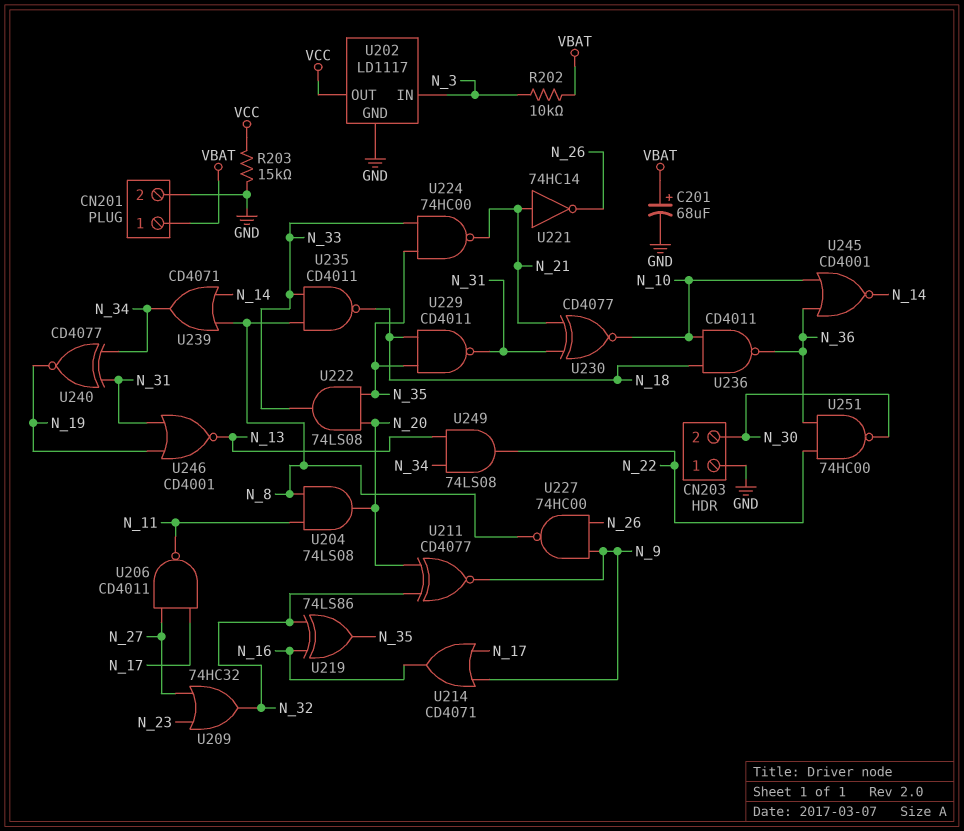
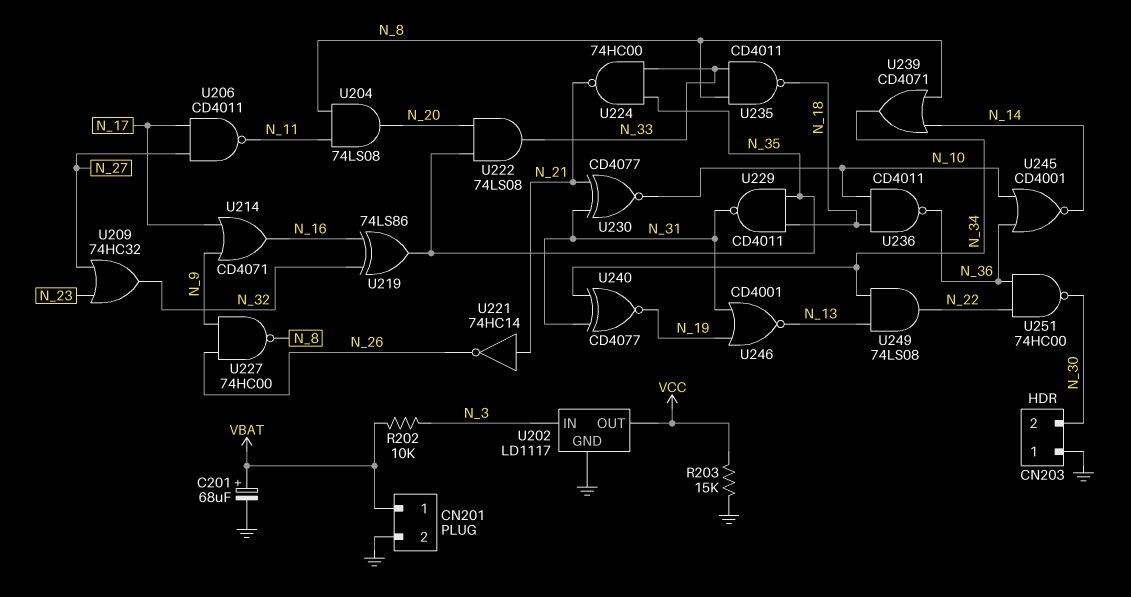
U211: XNOR CD4077 (in N_20, in N_32, out N_9) -> none

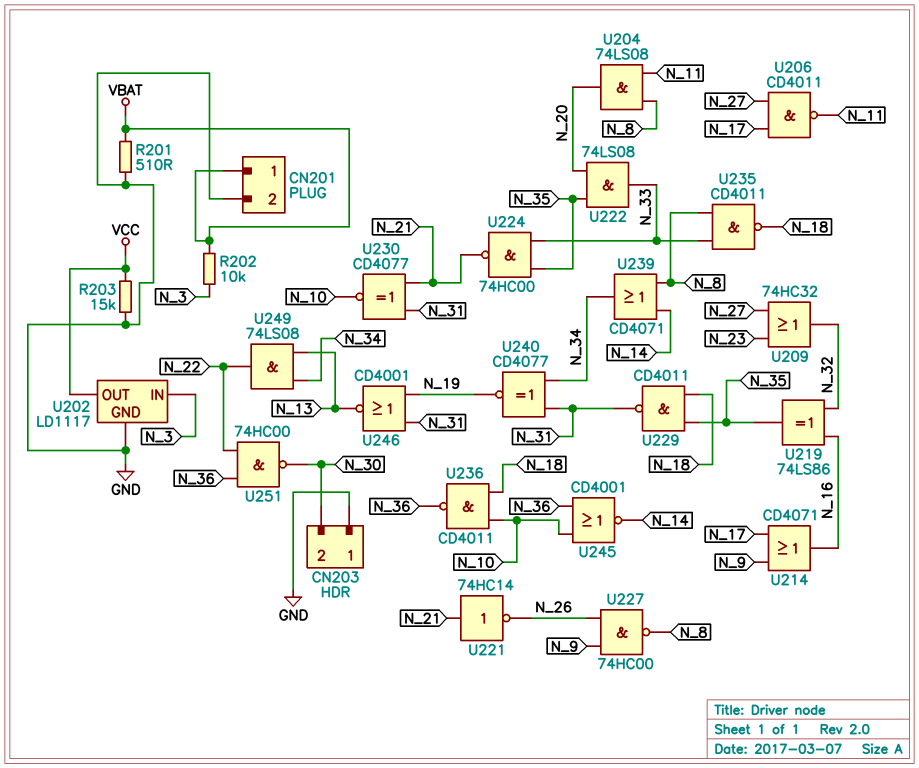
C201: 68uF (plus VBAT, minus GND) -> none
R201: none -> 510 (GND, VBAT)

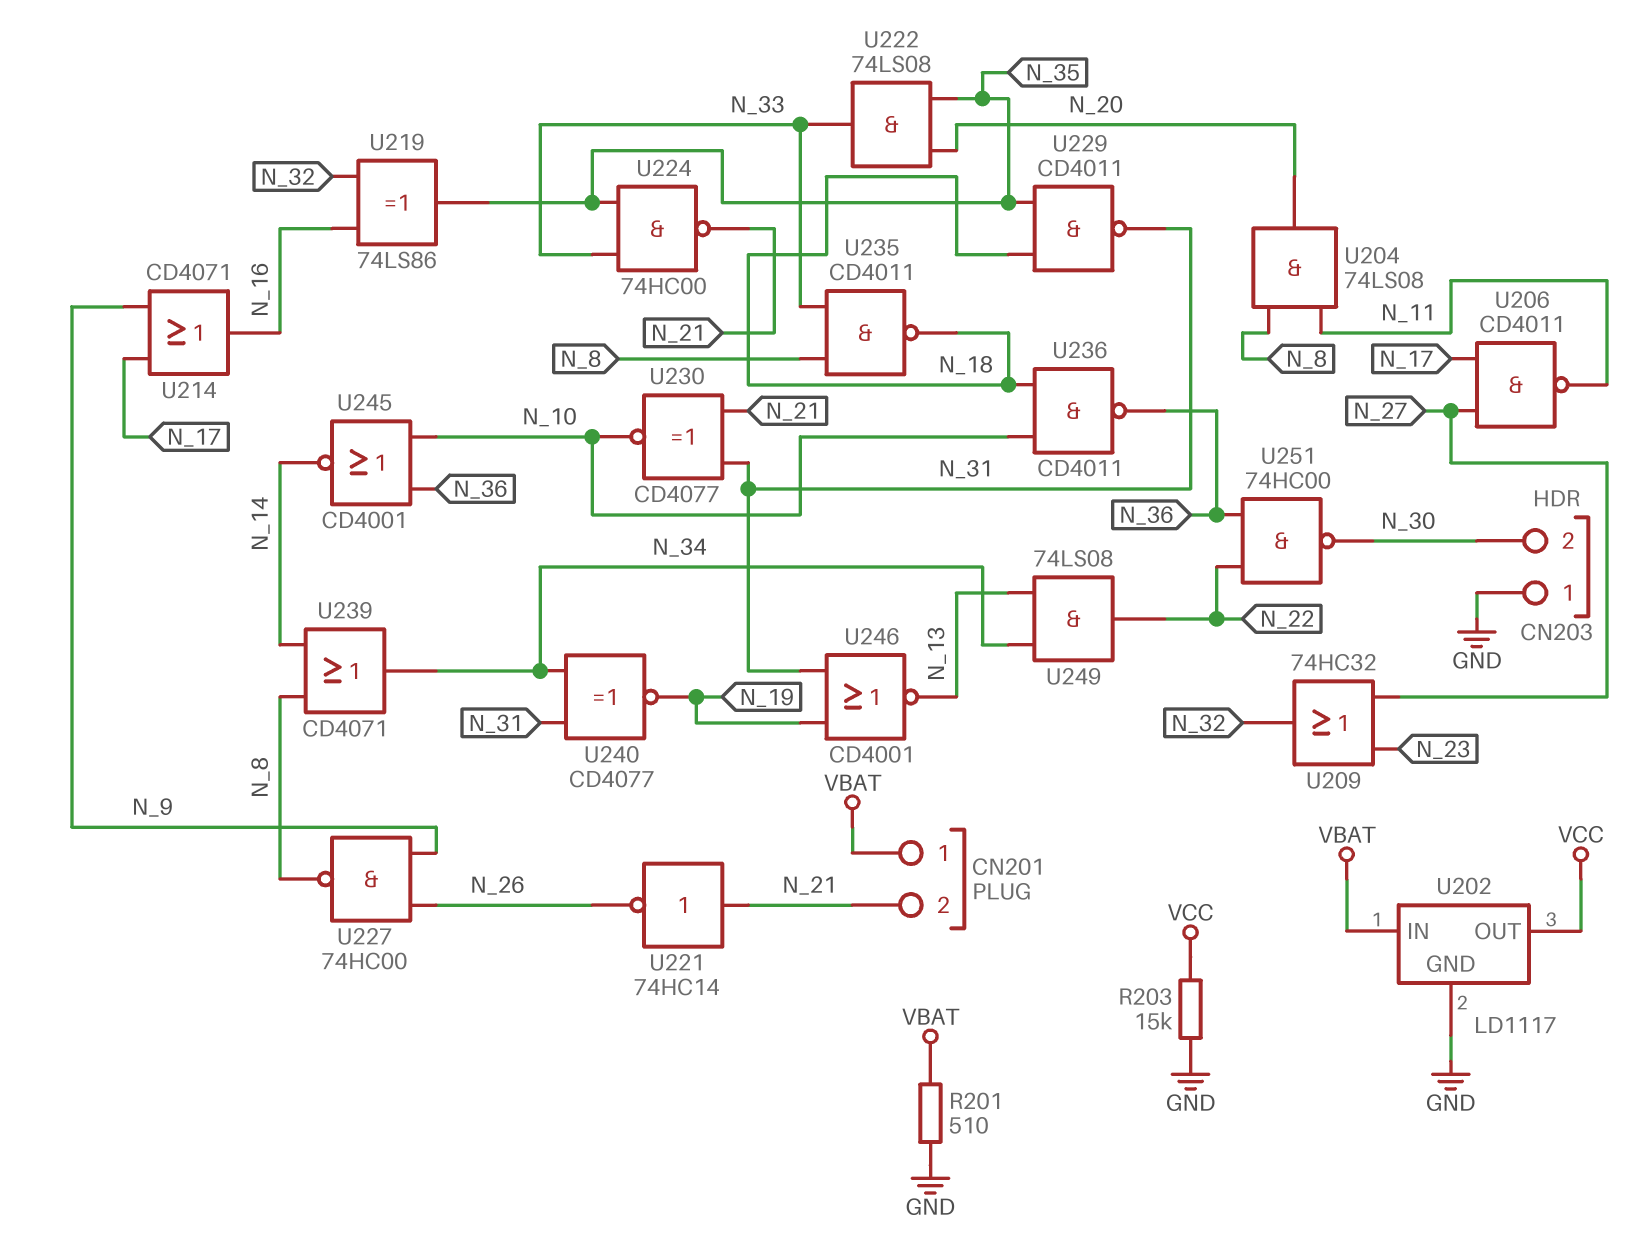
CN201 pin 2: GND -> N_21
R202: 10k (N_3, VBAT) -> none
U202 pin IN: N_3 -> VBAT

